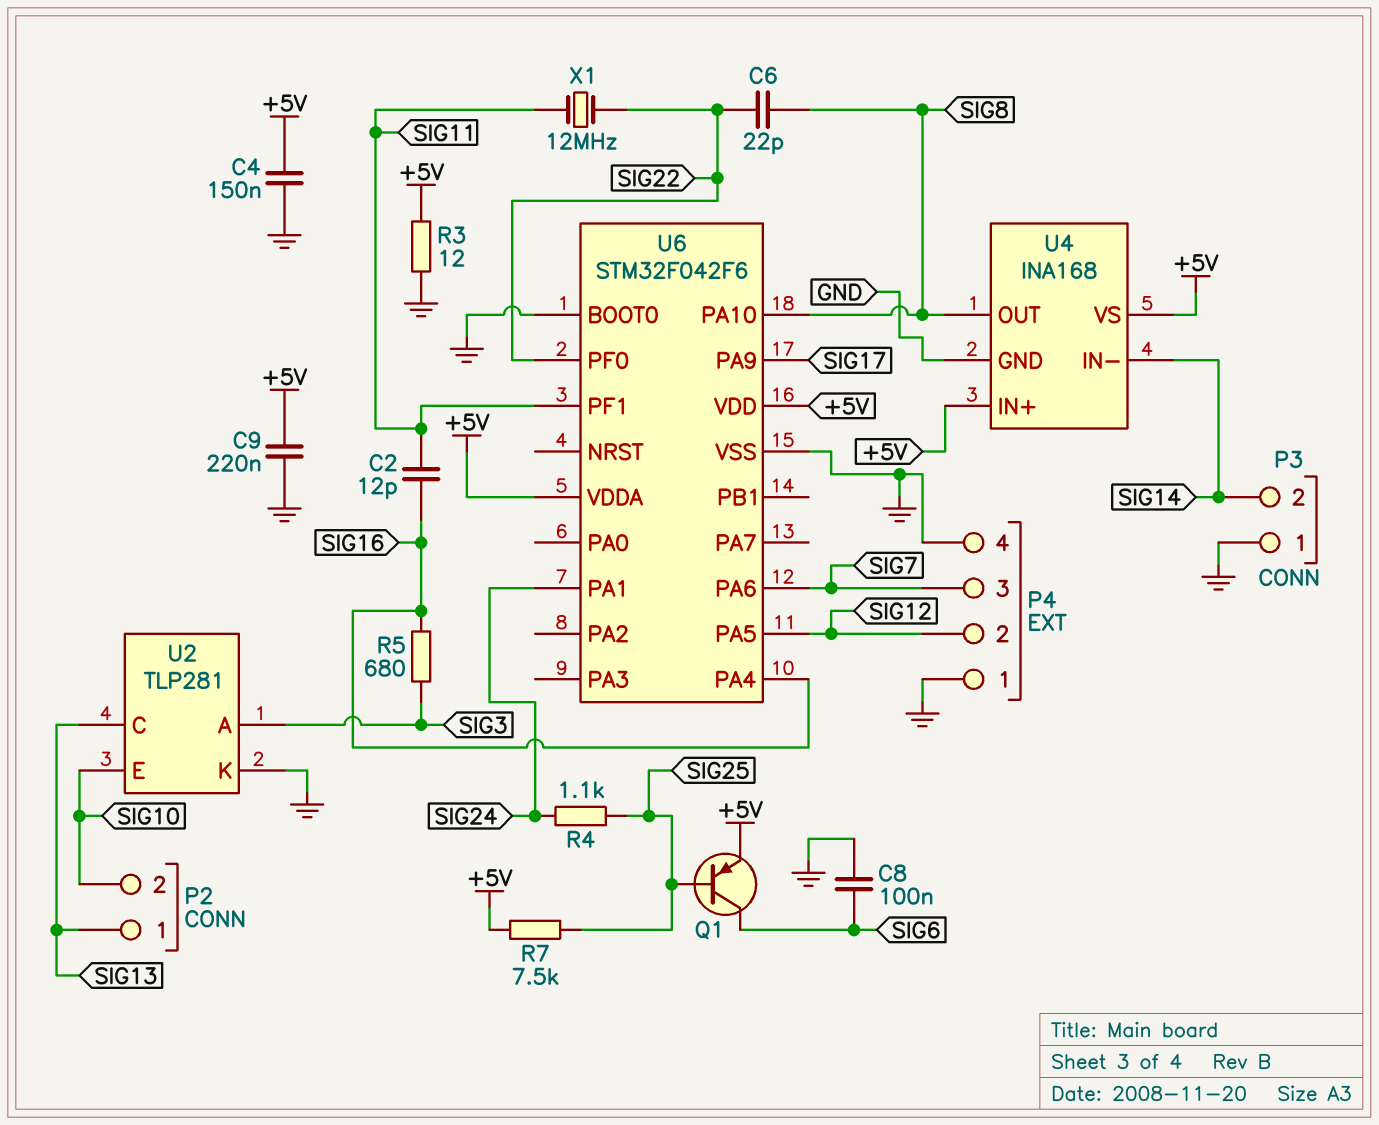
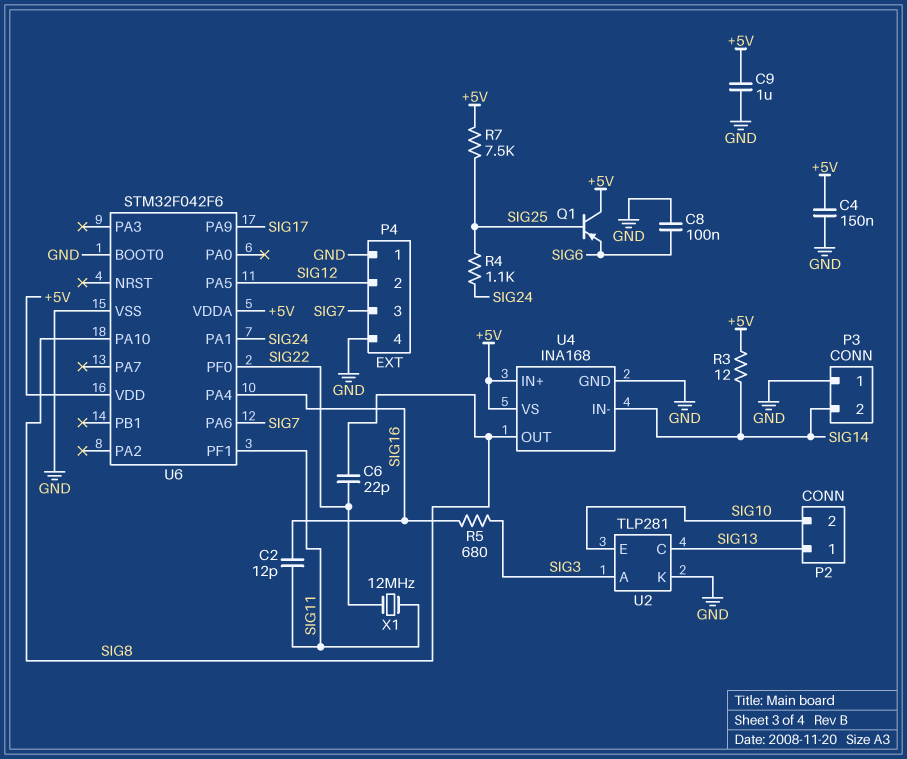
C9: 220nF (+5V, GND) -> 1uF (+5V, GND)
Q1: PNP (B SIG25, C SIG6, E +5V) -> PNP (B SIG25, C +5V, E SIG6)
R3: 12 (+5V, GND) -> 12 (+5V, SIG14)

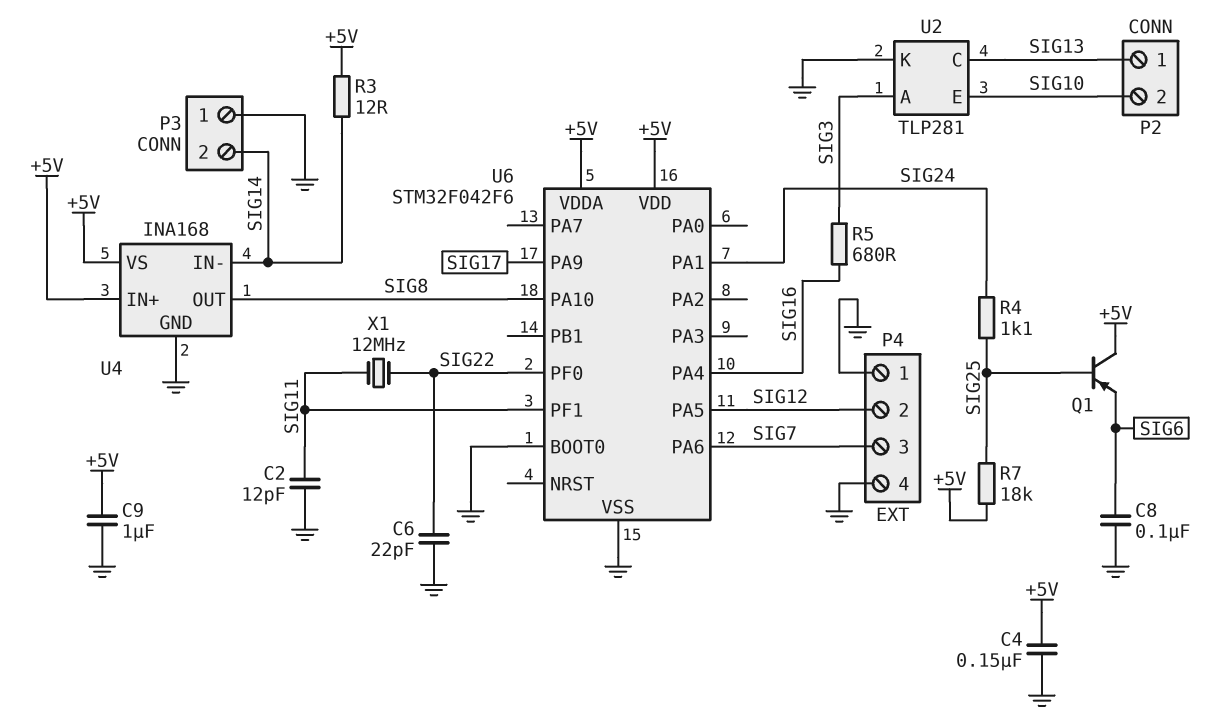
C2: 12pF (SIG11, SIG16) -> 12pF (GND, SIG11)
C6: 22pF (SIG8, SIG22) -> 22pF (GND, SIG22)
R7: 7.5k (+5V, SIG25) -> 18k (+5V, SIG25)

